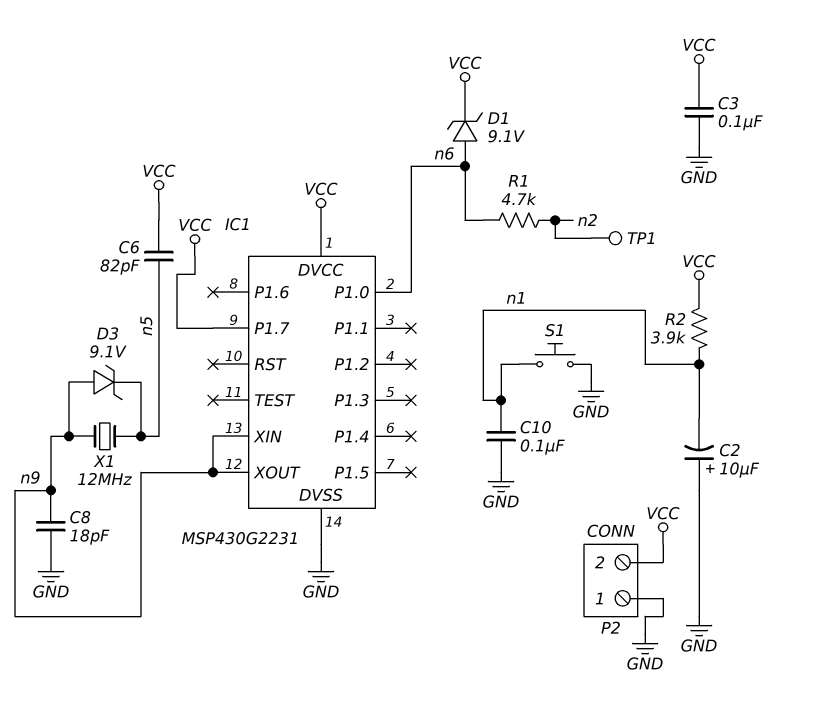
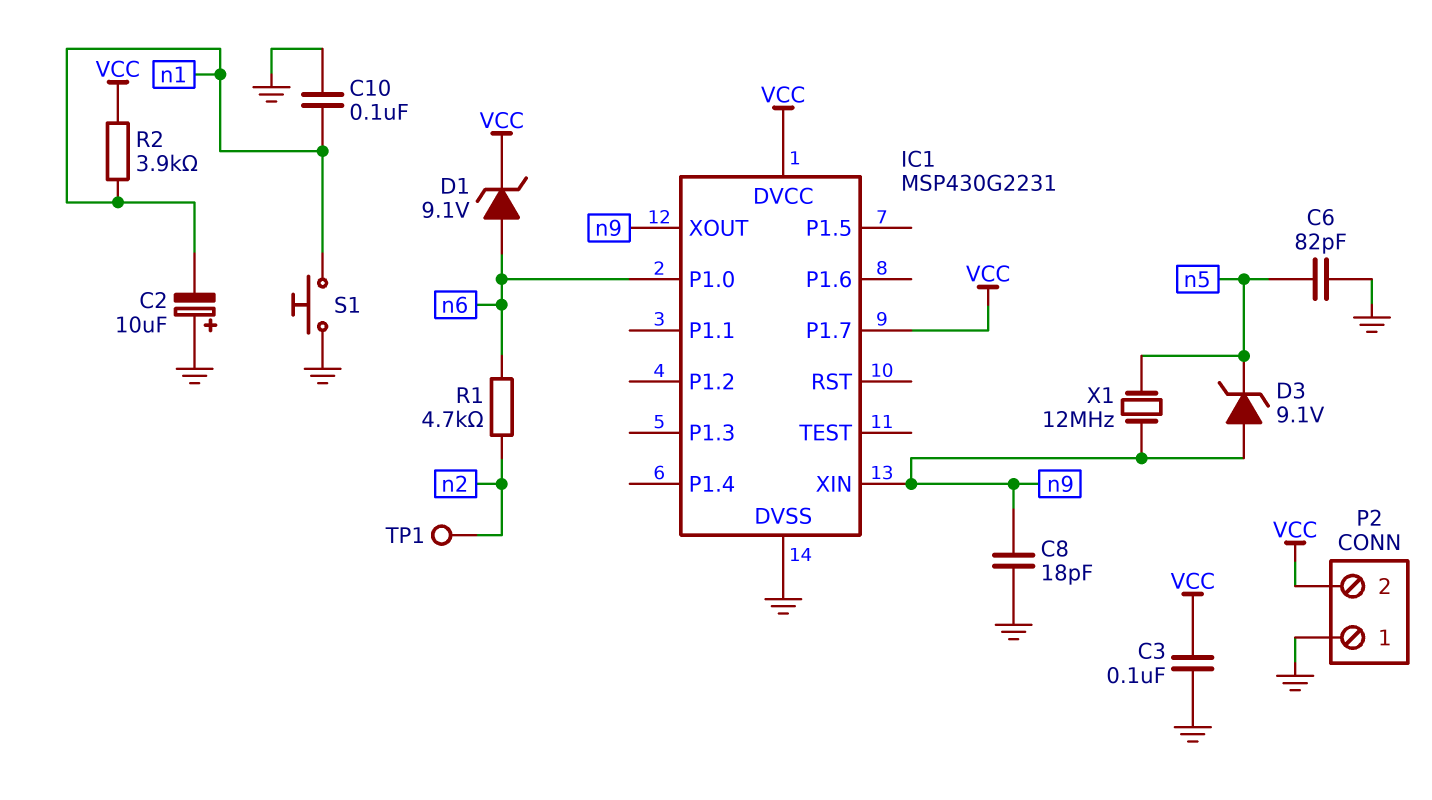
C6: 82pF (VCC, n5) -> 82pF (GND, n5)

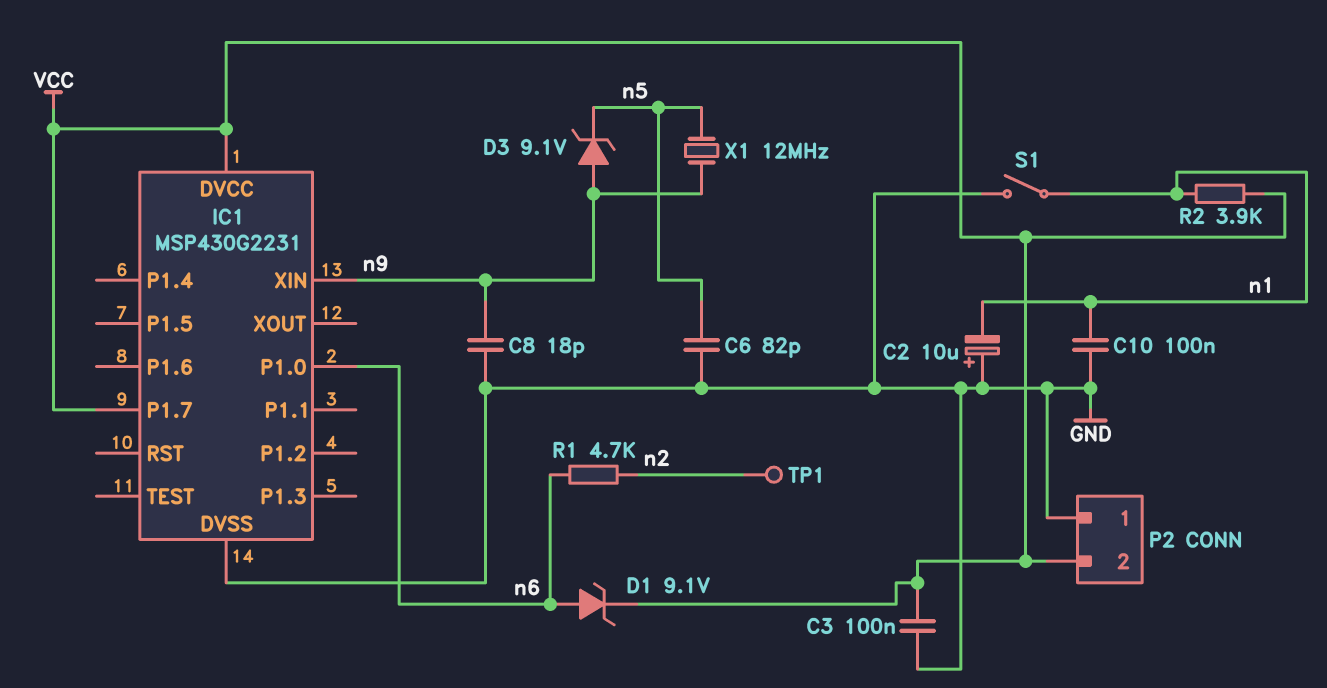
IC1 pin XOUT: n9 -> none
S1: button (GND, n1) -> switch (GND, n1)

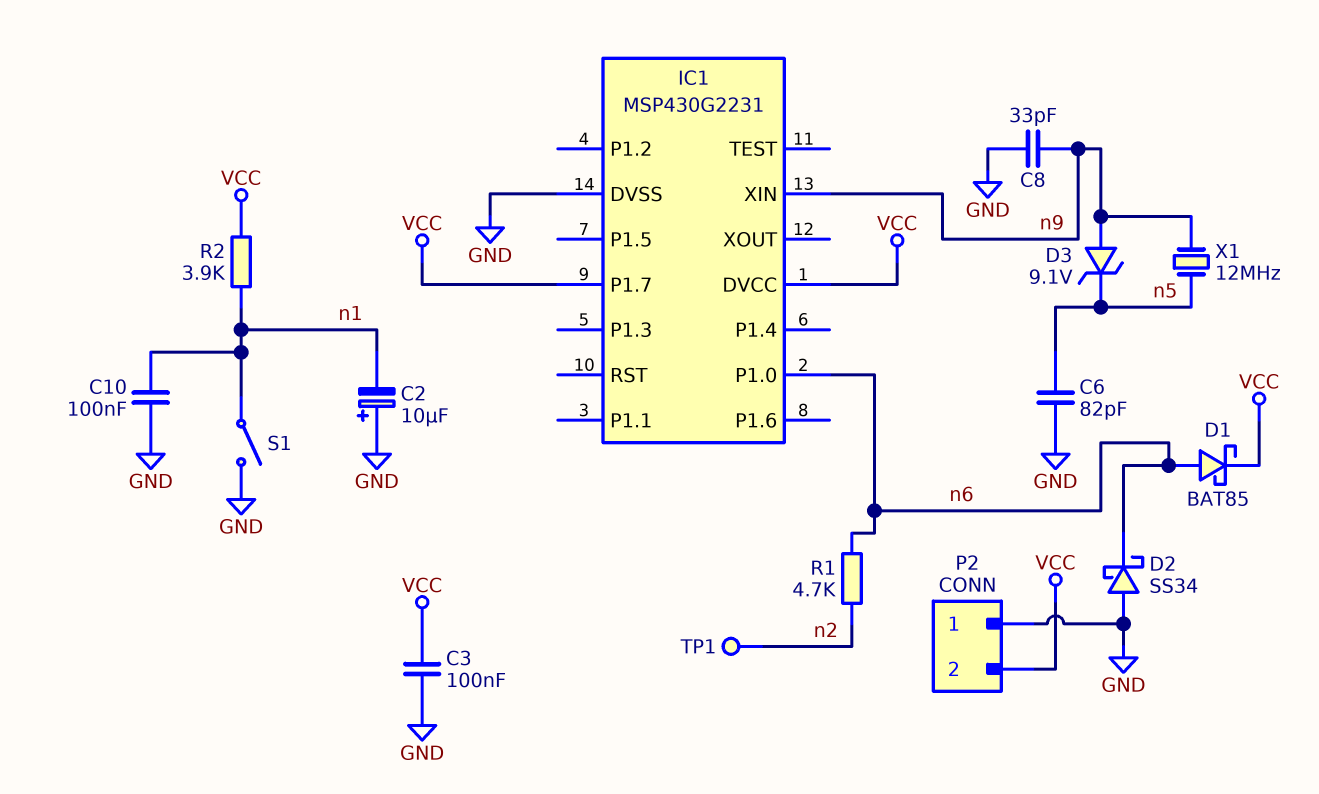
C8: 18pF (GND, n9) -> 33pF (GND, n9)
D1: zener 9.1V (A n6, K VCC) -> schottky BAT85 (A n6, K VCC)
D2: none -> schottky SS34 (A GND, K n6)

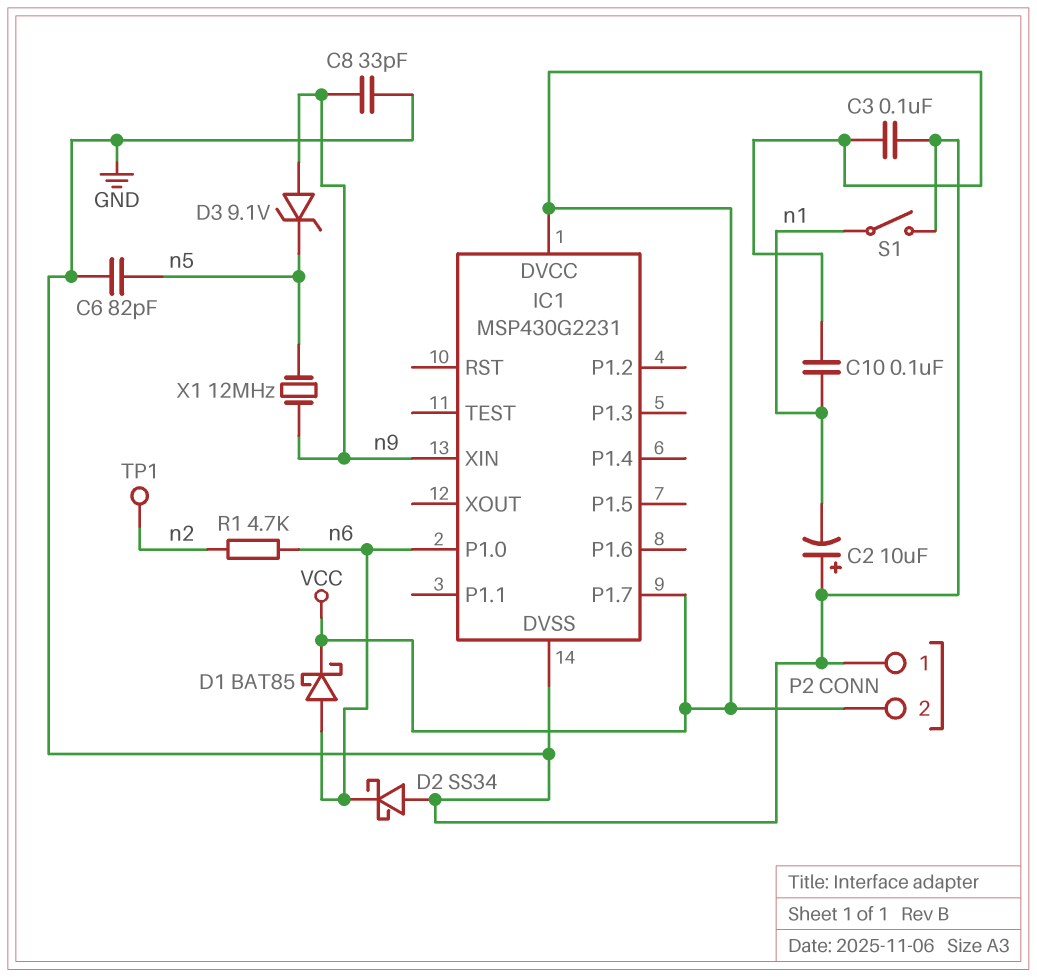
C10: 100nF (GND, n1) -> 100nF (VCC, n1)
R2: 3.9k (VCC, n1) -> none

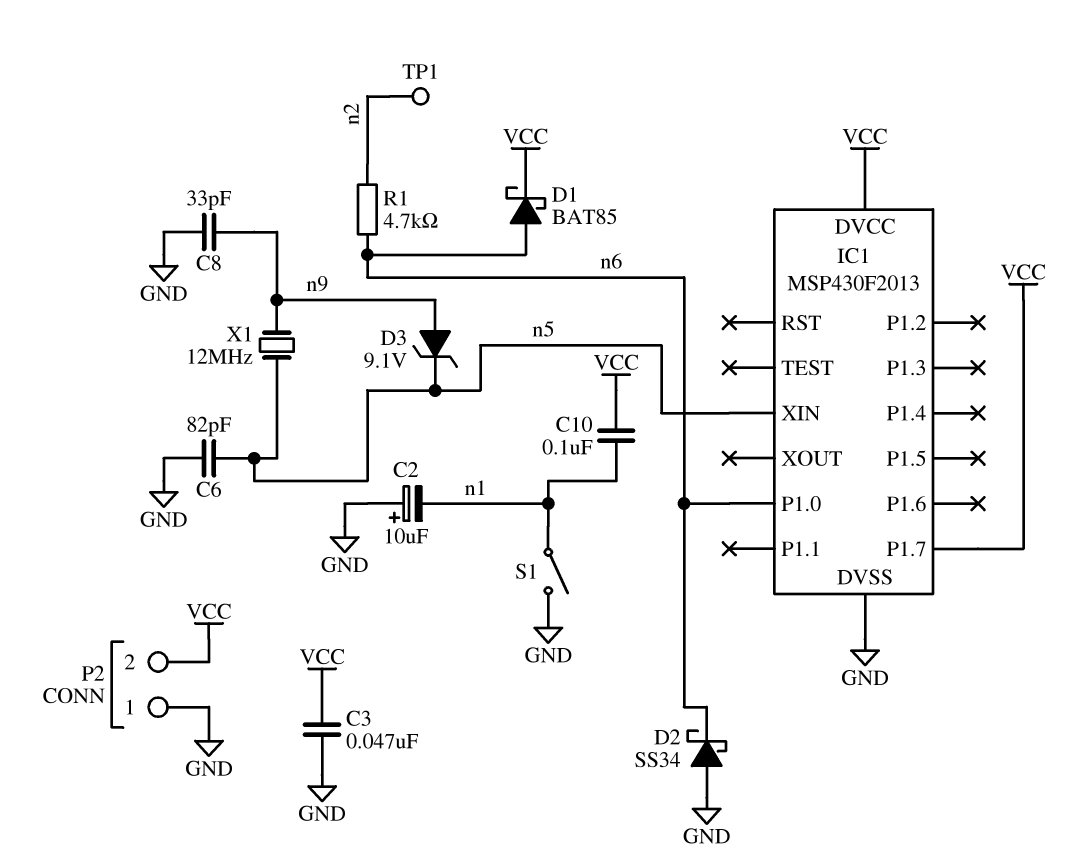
C3: 100nF (GND, VCC) -> 47nF (GND, VCC)
IC1: MSP430G2231 -> MSP430F2013
IC1 pin XIN: n9 -> n5

